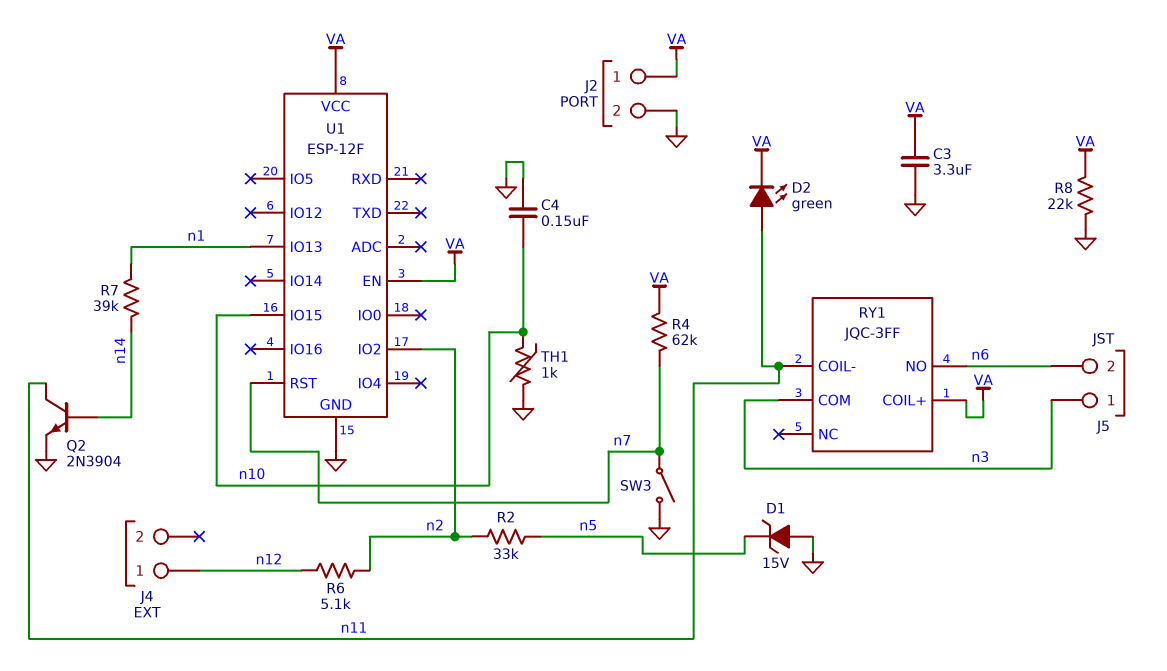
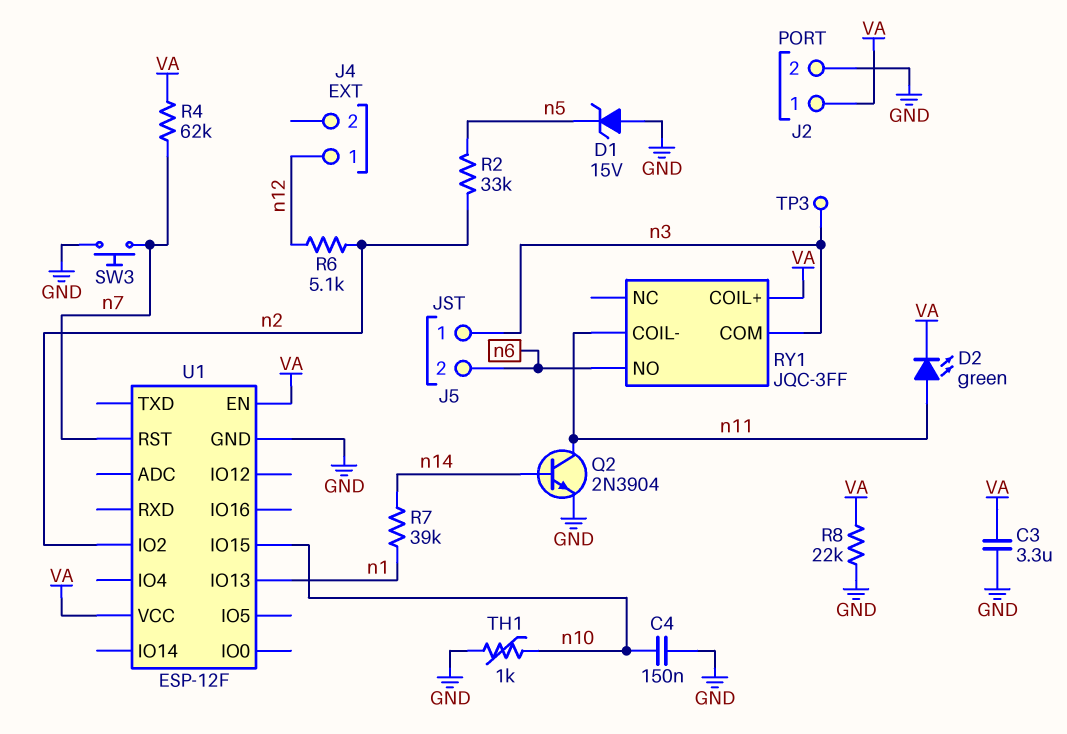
SW3: switch (GND, n7) -> button (GND, n7)
TP3: none -> test point (n3)

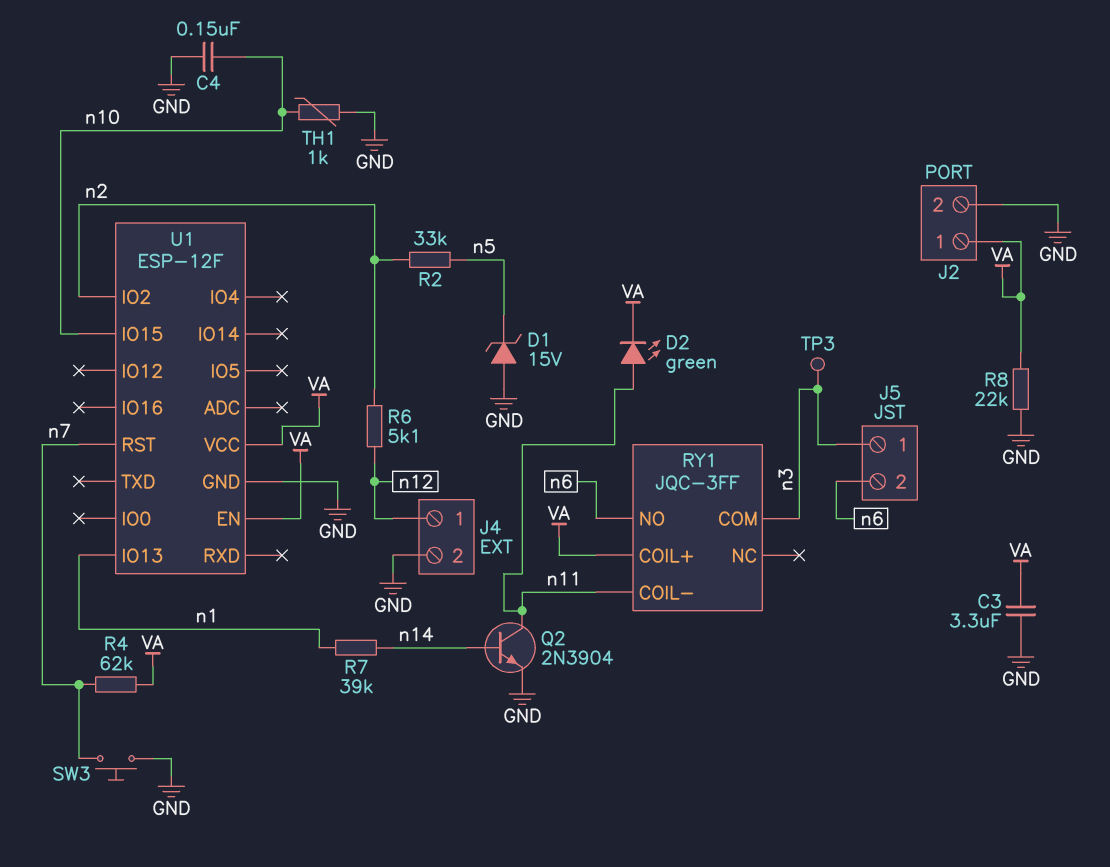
J4 pin 2: none -> GND

